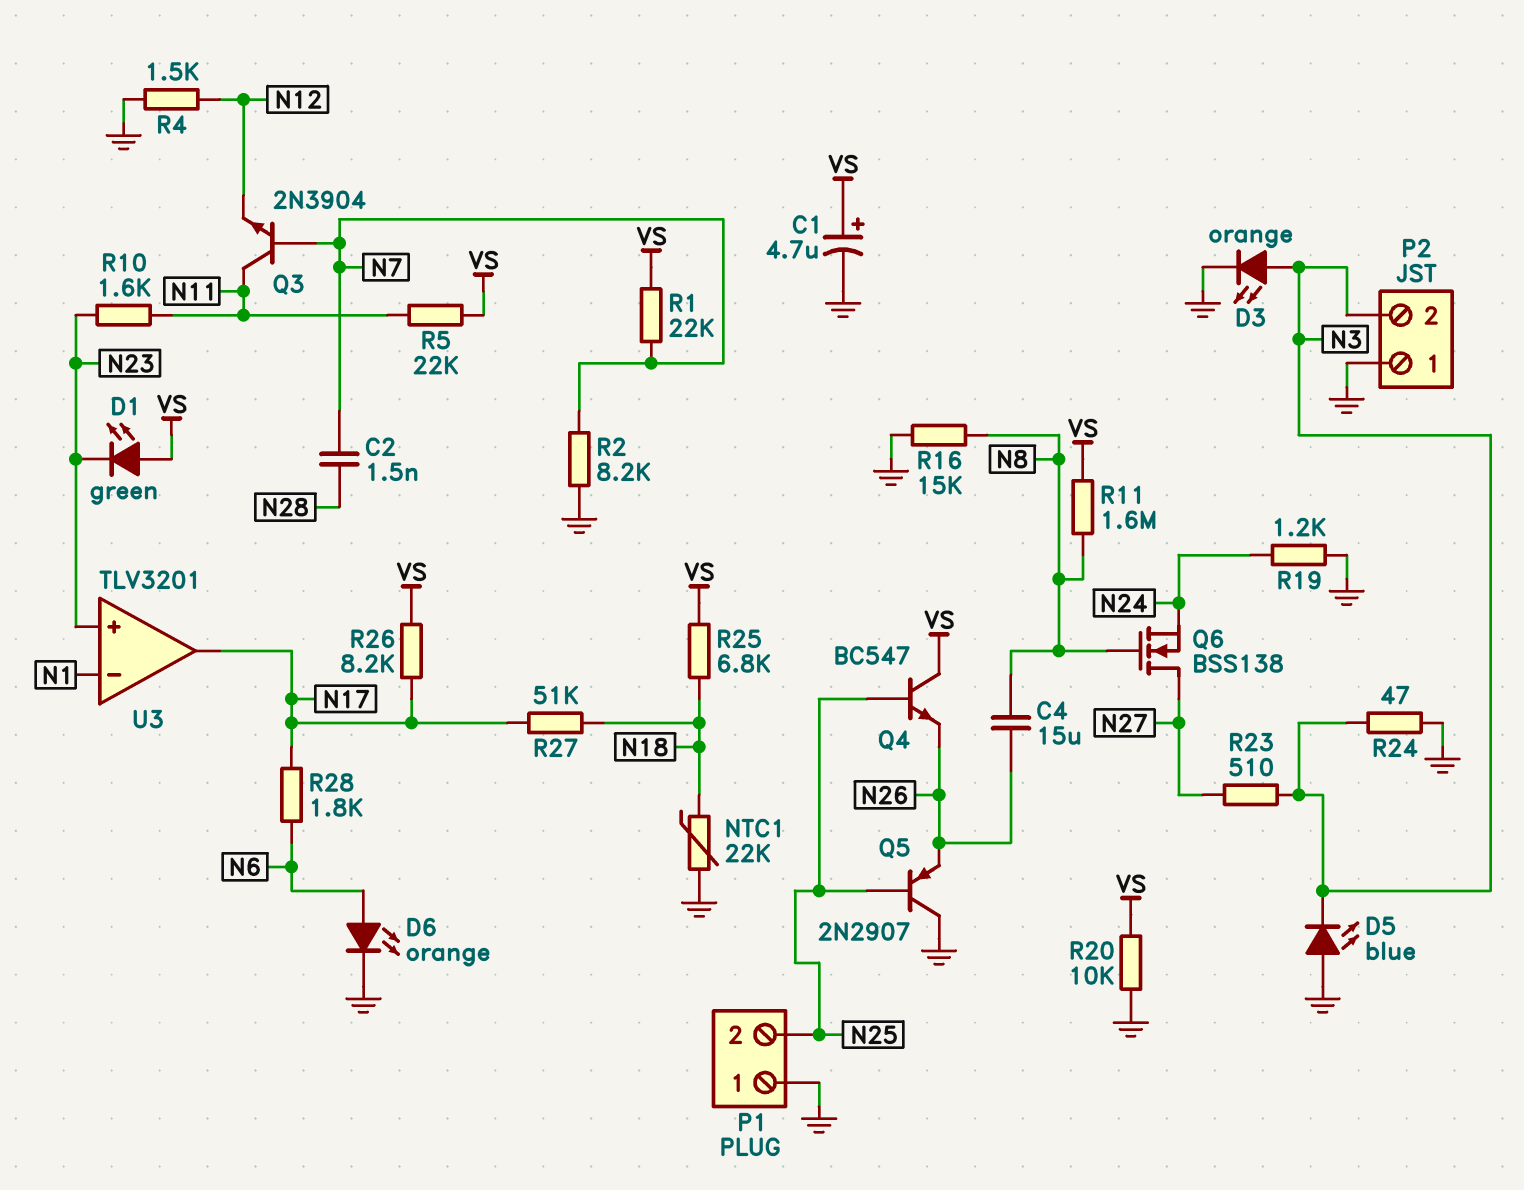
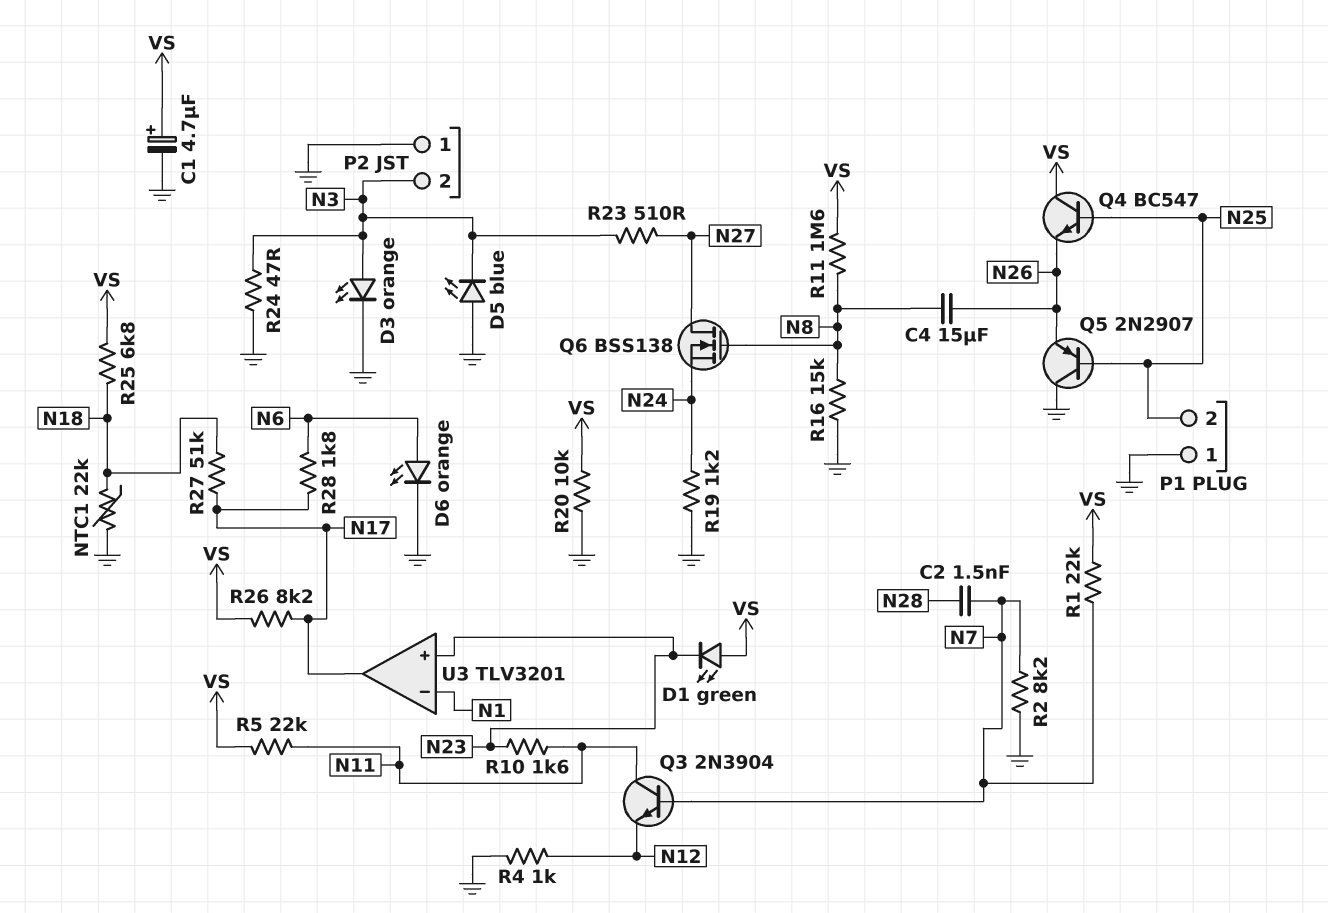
R4: 1.5k (GND, N12) -> 1k (GND, N12)

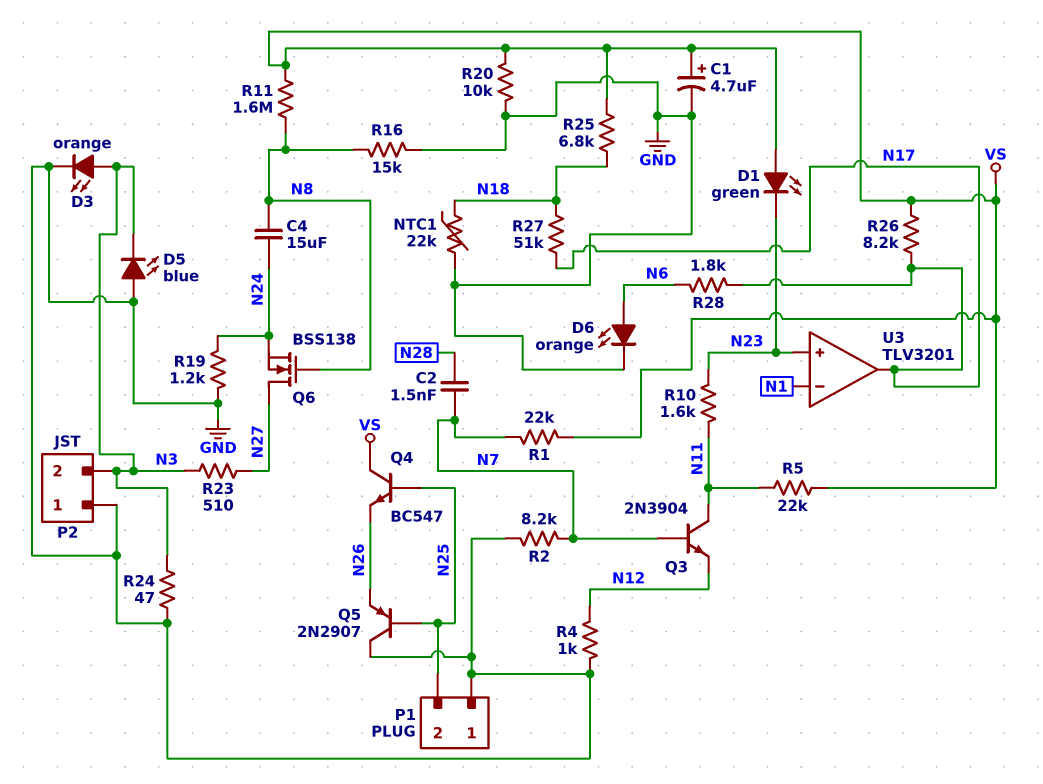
C4: 15uF (N8, N26) -> 15uF (N8, N24)

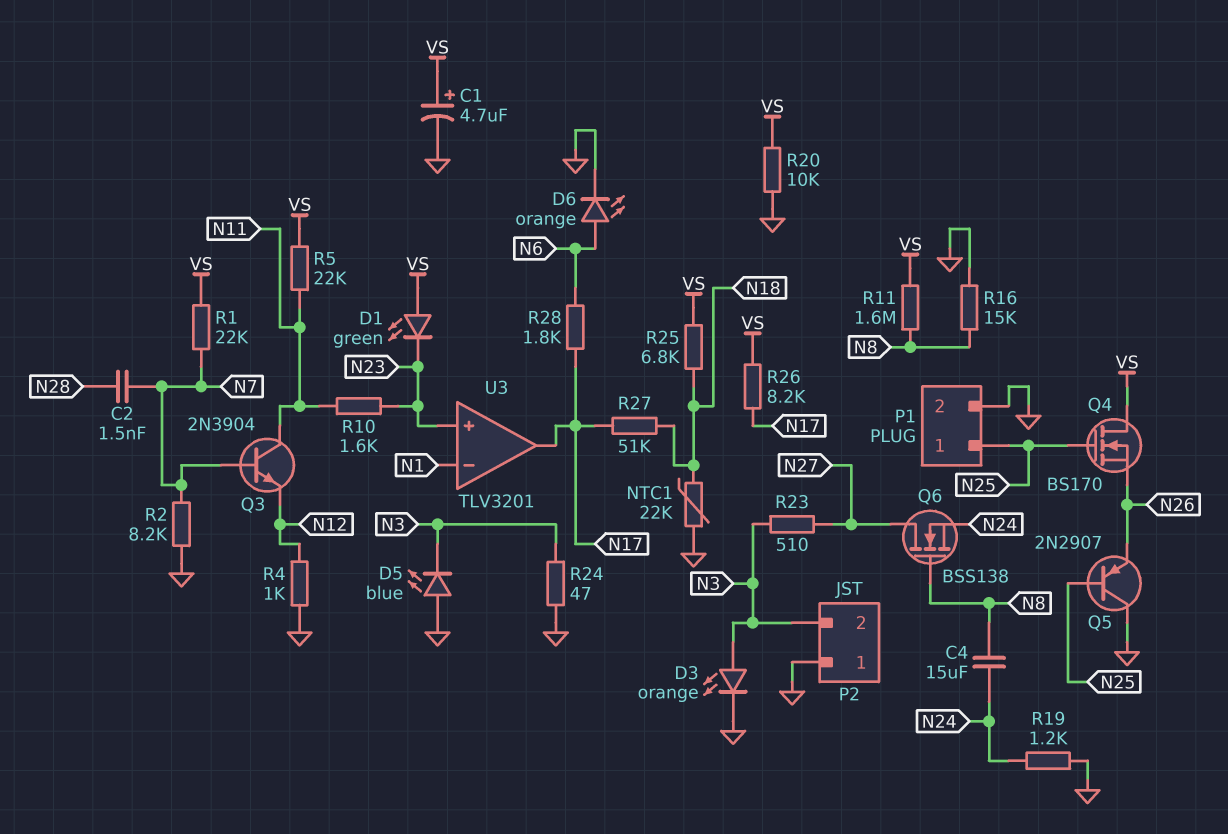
P1 pin 1: GND -> N25
P1 pin 2: N25 -> GND
Q4: NPN BC547 (B N25, C VS, E N26) -> NMOS BS170 (G N25, D VS, S N26)

